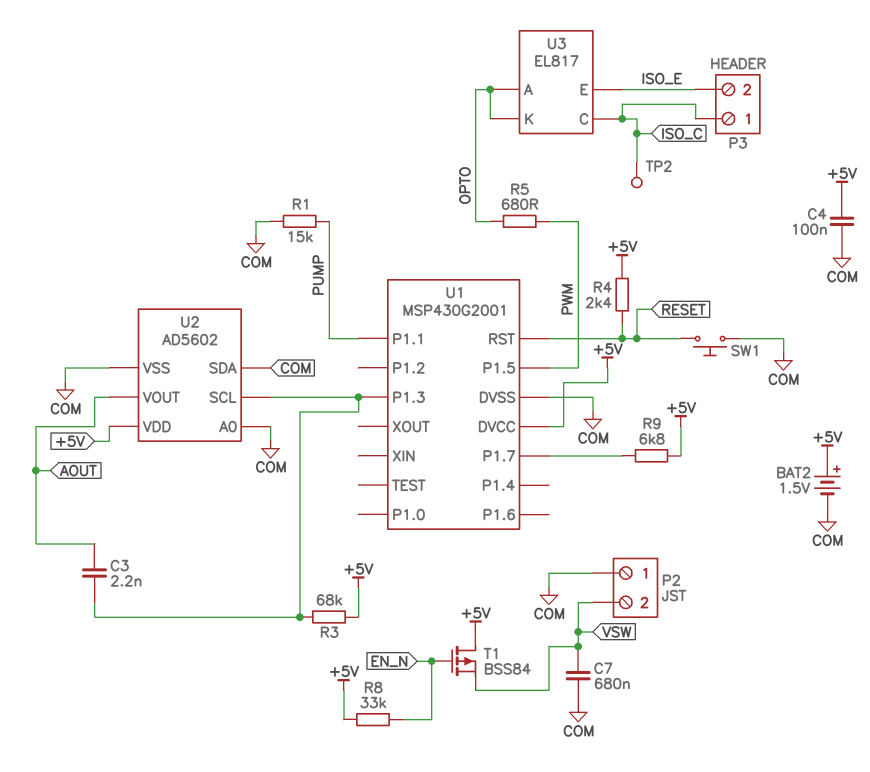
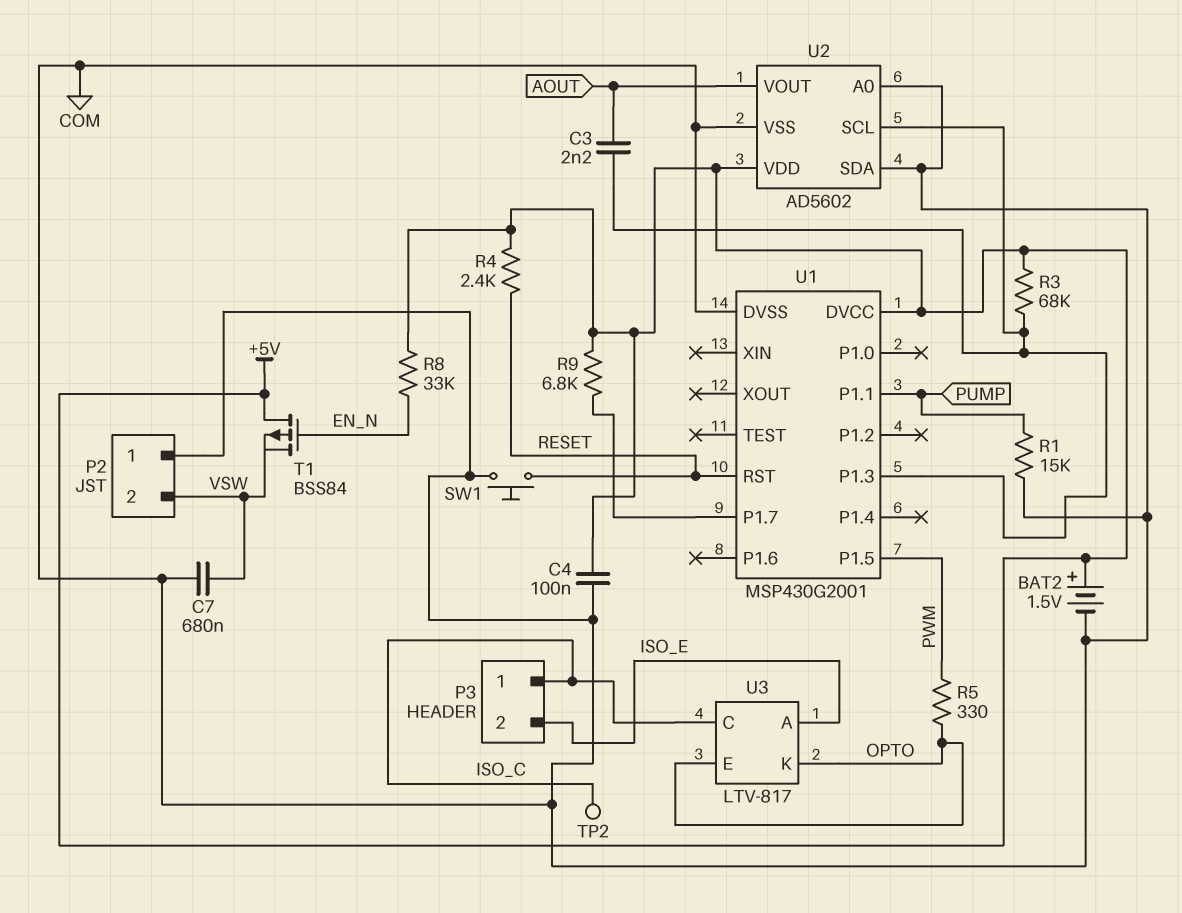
R5: 680 (OPTO, PWM) -> 330 (OPTO, PWM)
U3: EL817 -> LTV-817
U3 pin A: OPTO -> ISO_E
U3 pin E: ISO_E -> OPTO

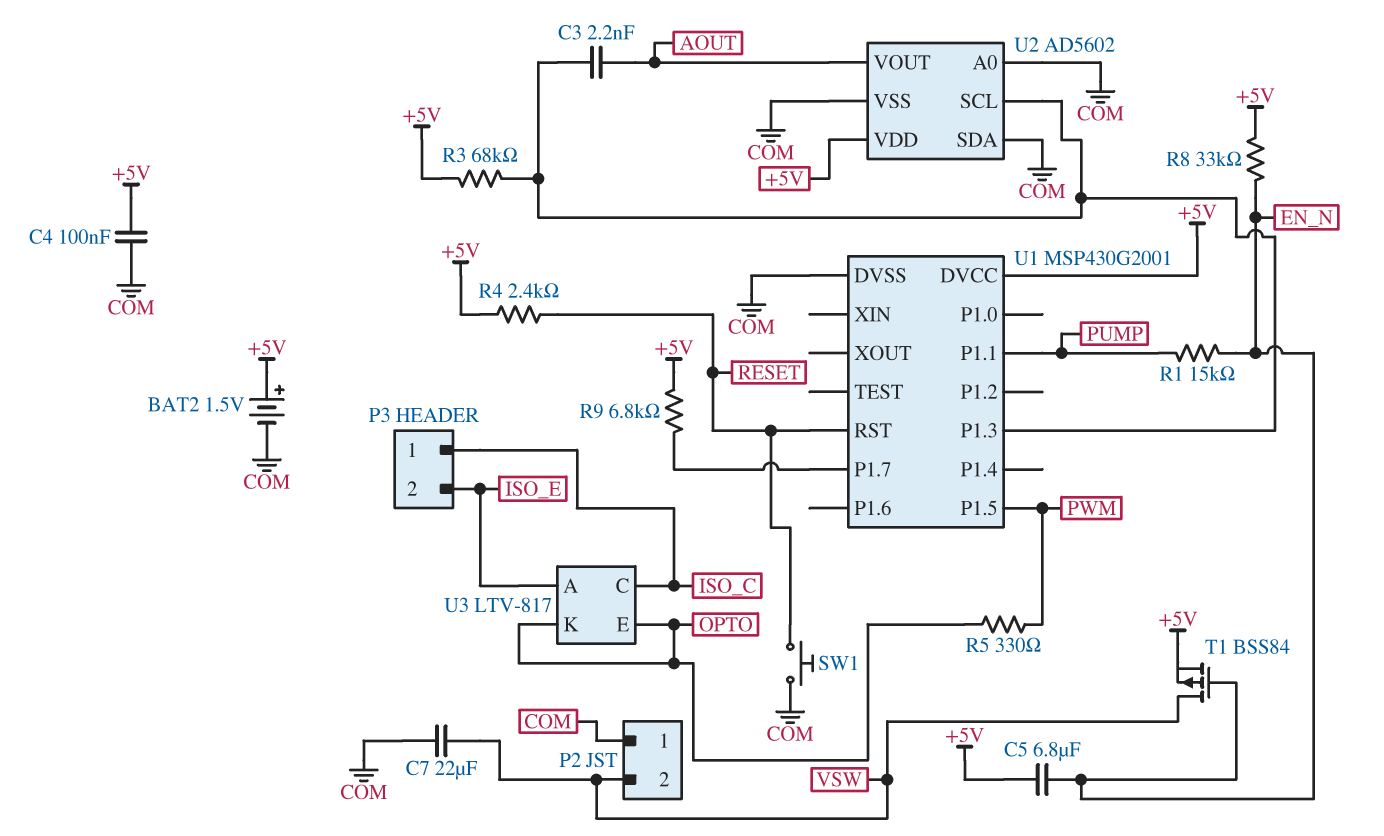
C5: none -> 6.8uF (+5V, EN_N)
C7: 680nF (COM, VSW) -> 22uF (COM, VSW)
R1: 15k (COM, PUMP) -> 15k (EN_N, PUMP)
T1: PMOS BSS84 (G EN_N, D +5V, S VSW) -> PMOS BSS84 (G EN_N, D VSW, S +5V)
TP2: test point (ISO_C) -> none

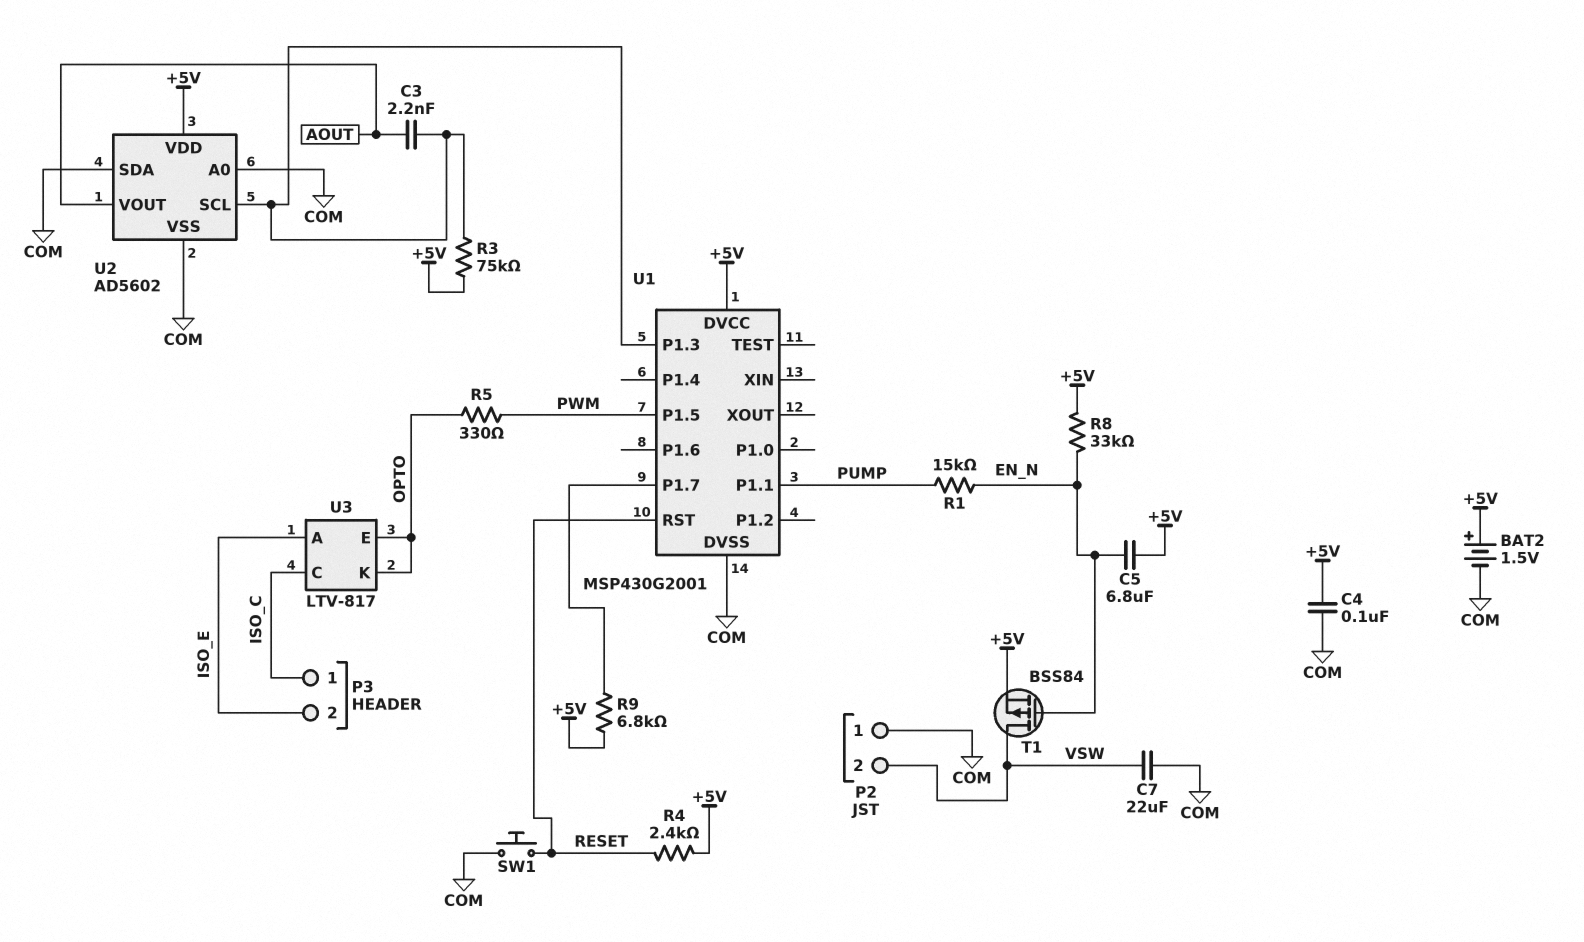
R3: 68k (+5V, U1/P1.3) -> 75k (+5V, U1/P1.3)

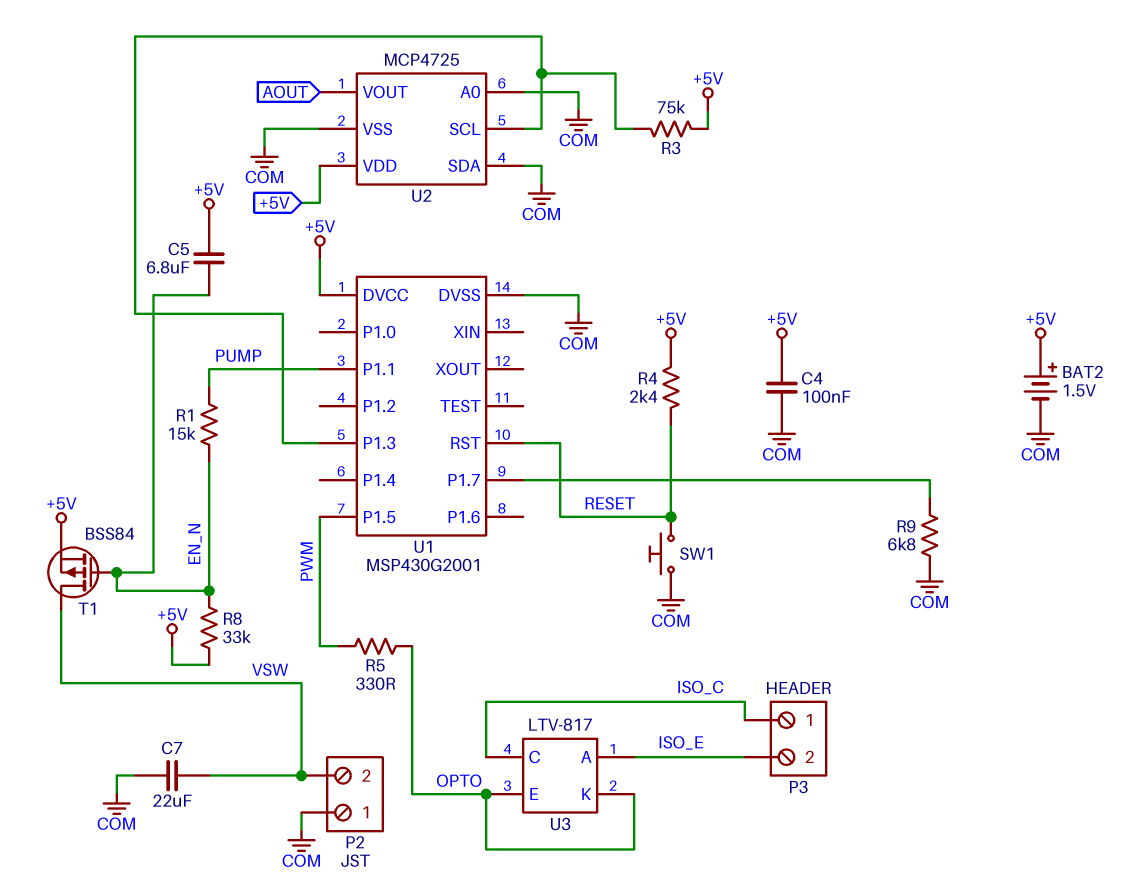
C3: 2.2nF (AOUT, U1/P1.3) -> none
R9: 6.8k (+5V, U1/P1.7) -> 6.8k (COM, U1/P1.7)
U2: AD5602 -> MCP4725

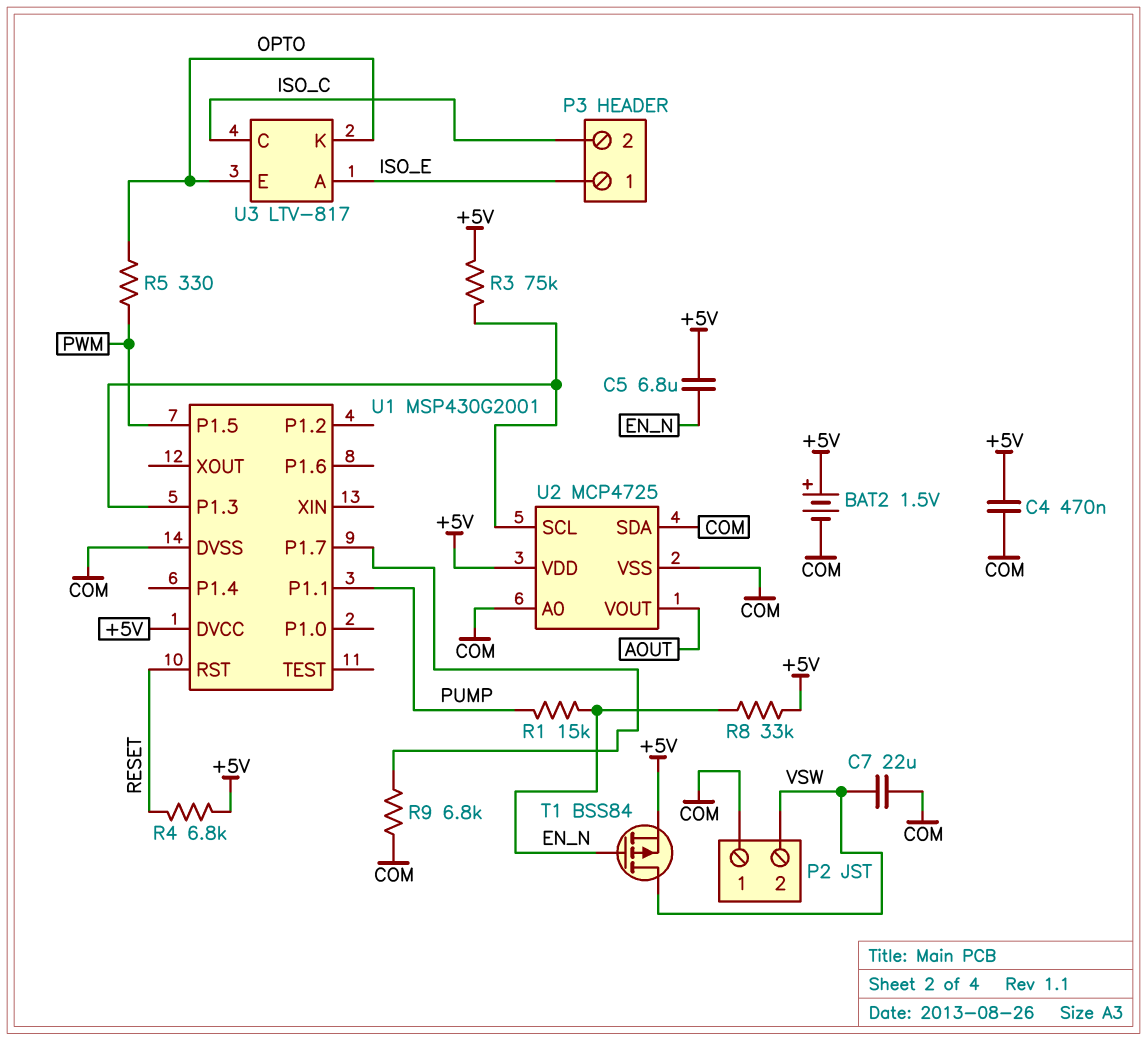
C4: 100nF (+5V, COM) -> 470nF (+5V, COM)
P3 pin 1: ISO_C -> ISO_E
P3 pin 2: ISO_E -> ISO_C
R4: 2.4k (+5V, RESET) -> 6.8k (+5V, RESET)
SW1: button (COM, RESET) -> none

